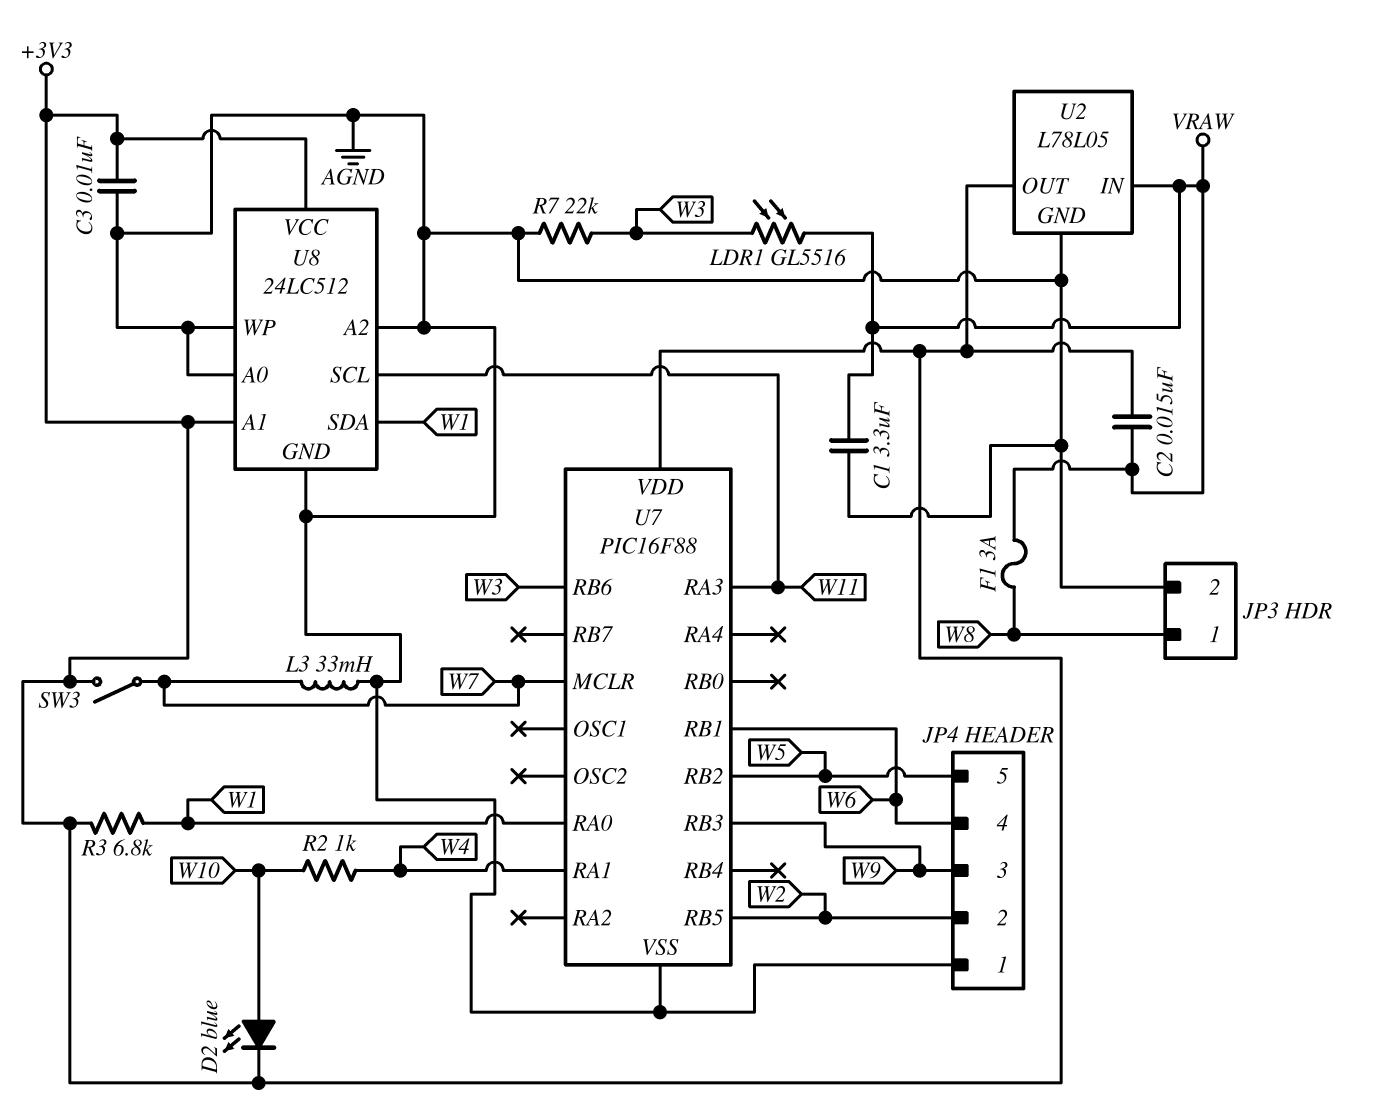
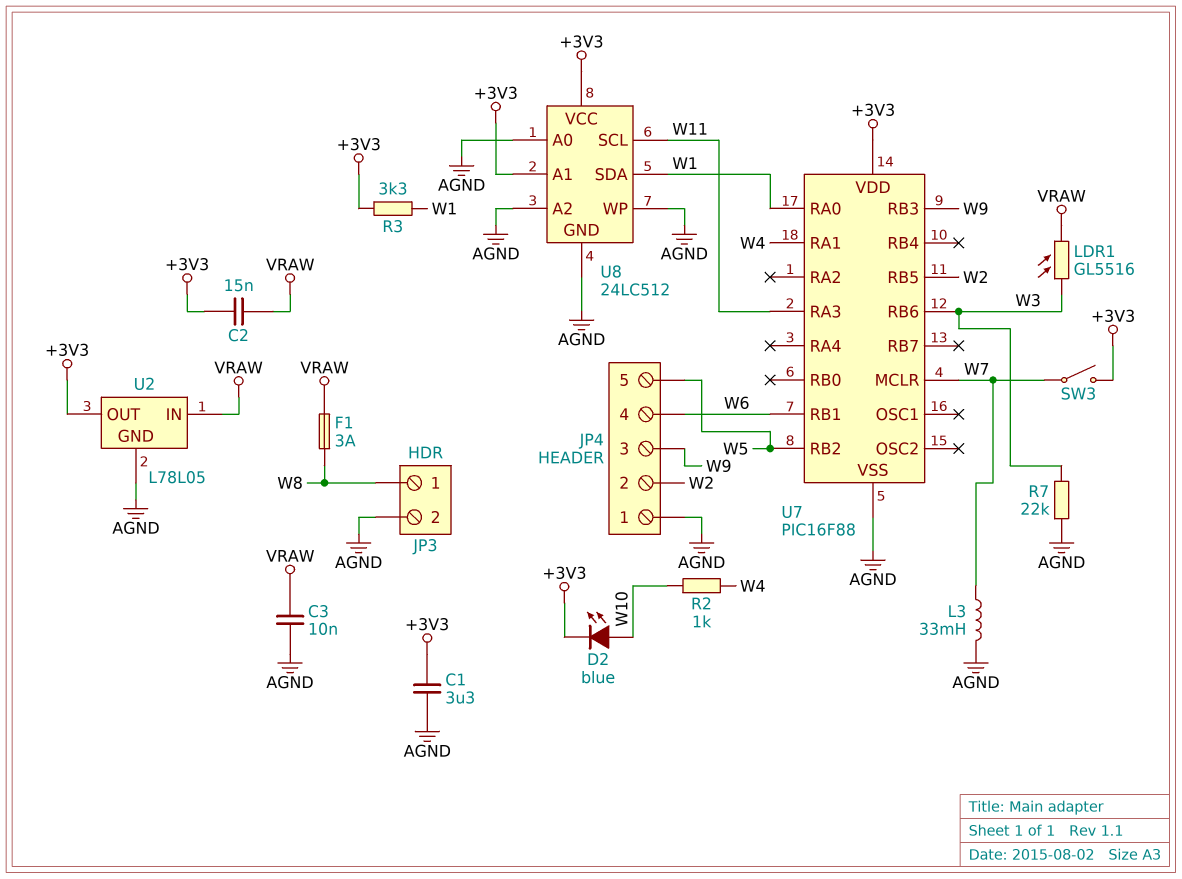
C1: 3.3uF (AGND, VRAW) -> 3.3uF (+3V3, AGND)
C3: 10nF (+3V3, AGND) -> 10nF (AGND, VRAW)
R3: 6.8k (+3V3, W1) -> 3.3k (+3V3, W1)

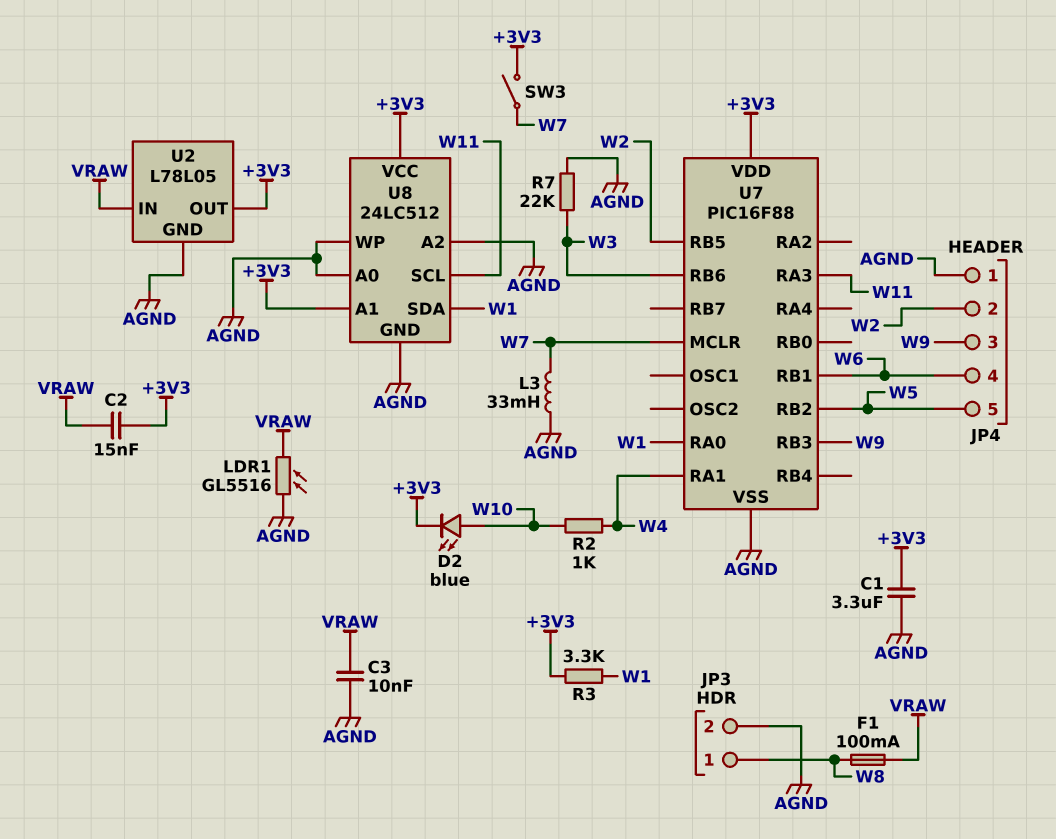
F1: 3A (VRAW, W8) -> 100mA (VRAW, W8)
LDR1: GL5516 (VRAW, W3) -> GL5516 (AGND, VRAW)

